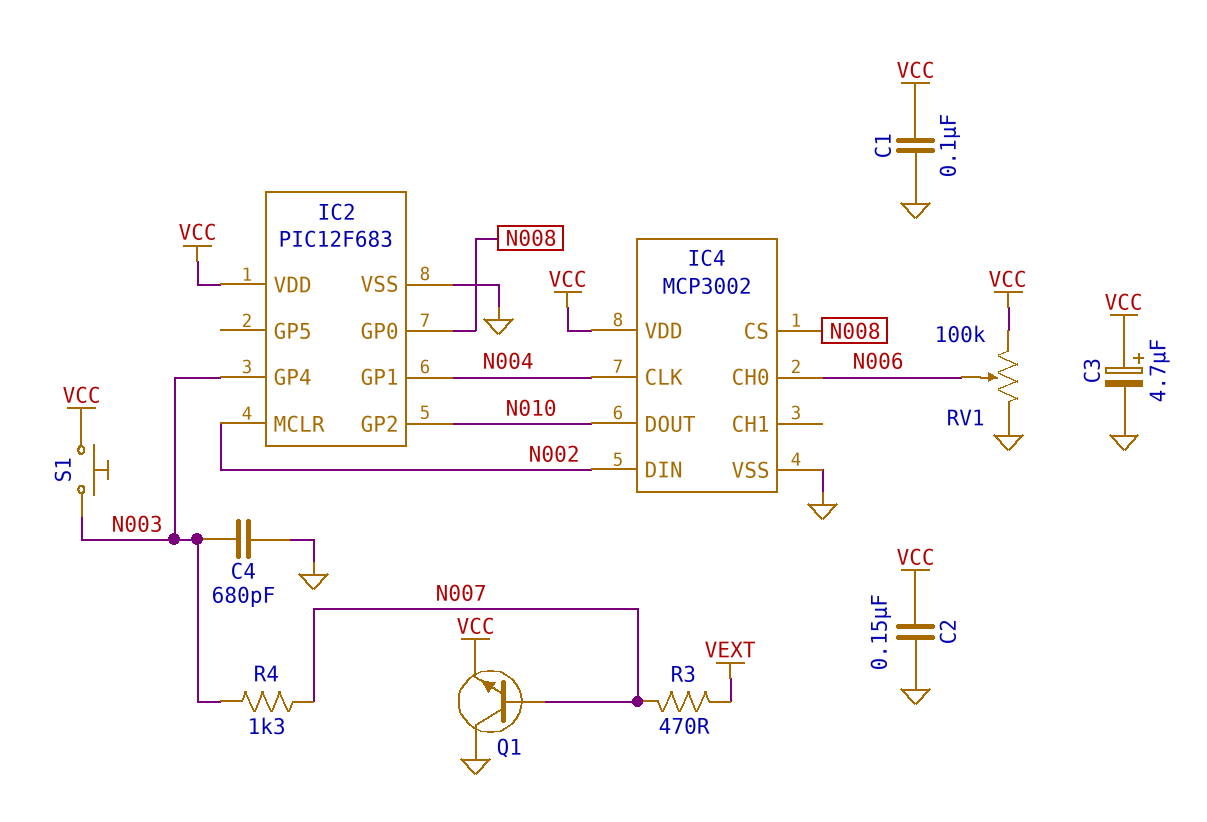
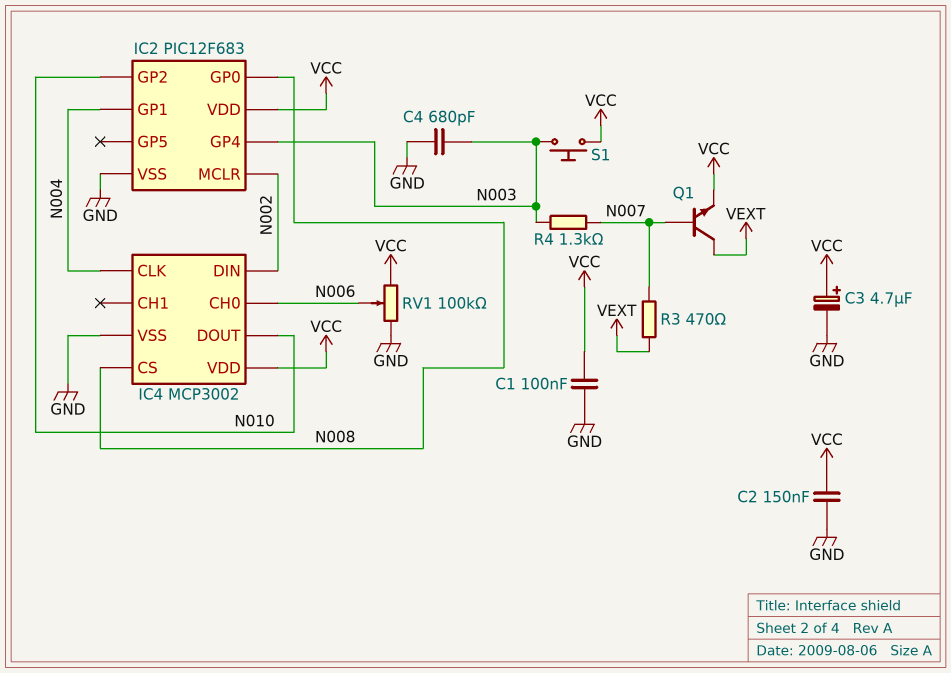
Q1: NPN (B N007, C GND, E VCC) -> NPN (B N007, C VEXT, E VCC)

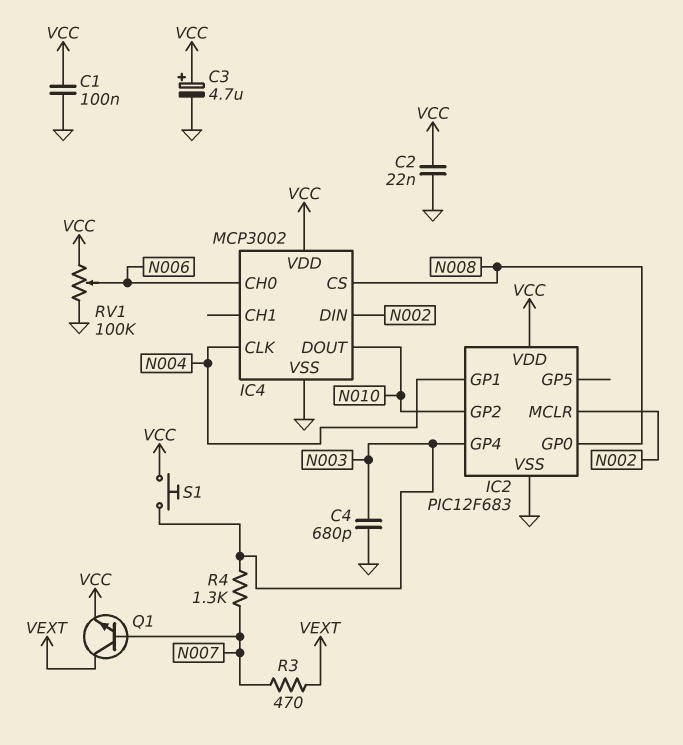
C2: 150nF (GND, VCC) -> 22nF (GND, VCC)

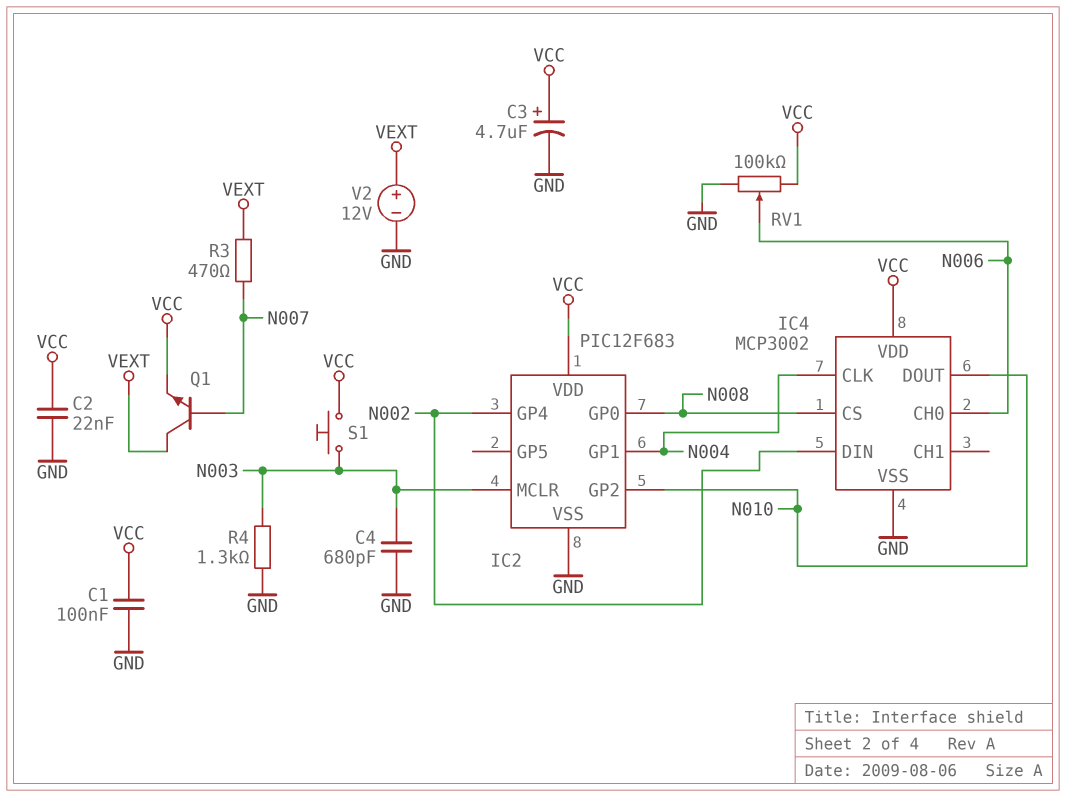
IC2 pin GP4: N003 -> N002
IC2 pin MCLR: N002 -> N003
R4: 1.3k (N003, N007) -> 1.3k (GND, N003)
V2: none -> 12V (plus VEXT, minus GND)

